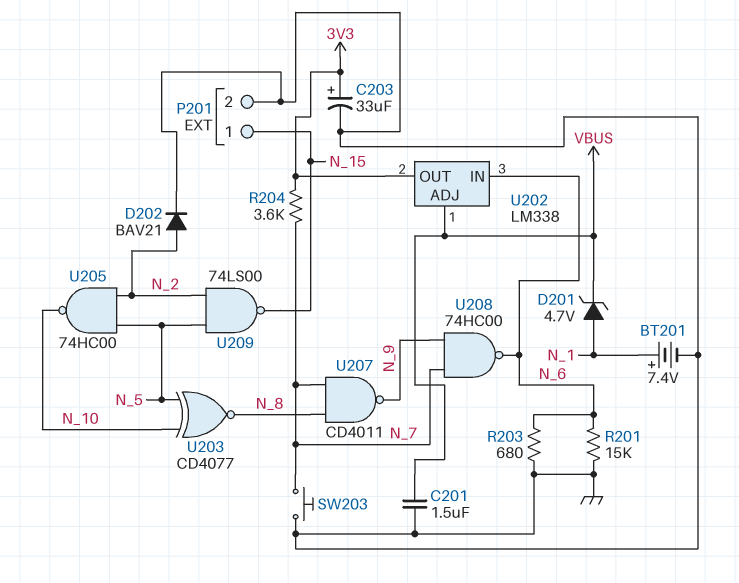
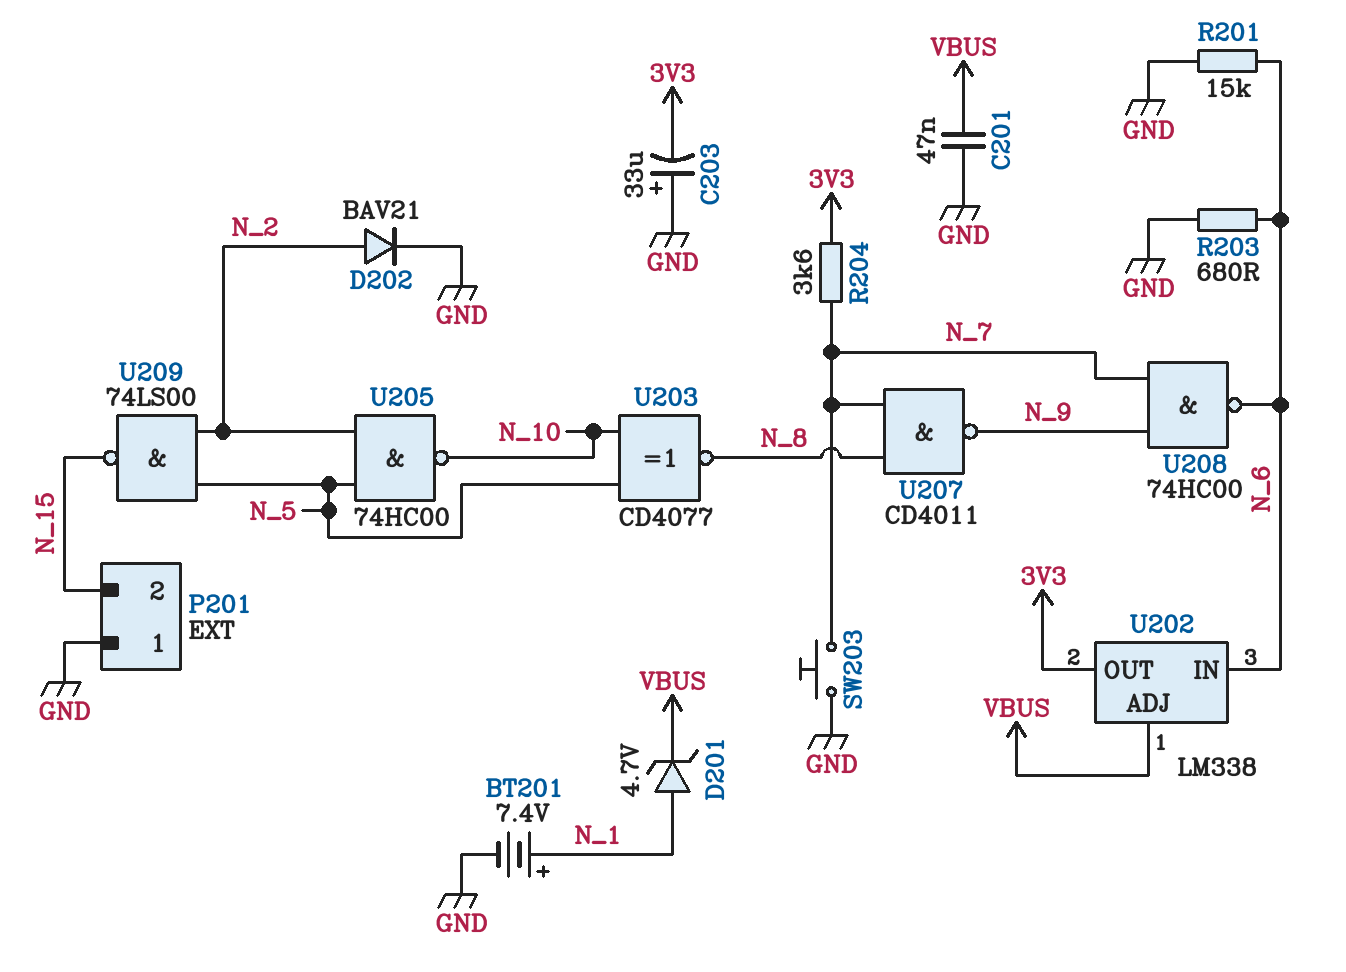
C201: 1.5uF (GND, VBUS) -> 47nF (GND, VBUS)
C203: 33uF (plus 3V3, minus GND) -> 33uF (plus GND, minus 3V3)
P201 pin 1: N_15 -> GND
P201 pin 2: GND -> N_15

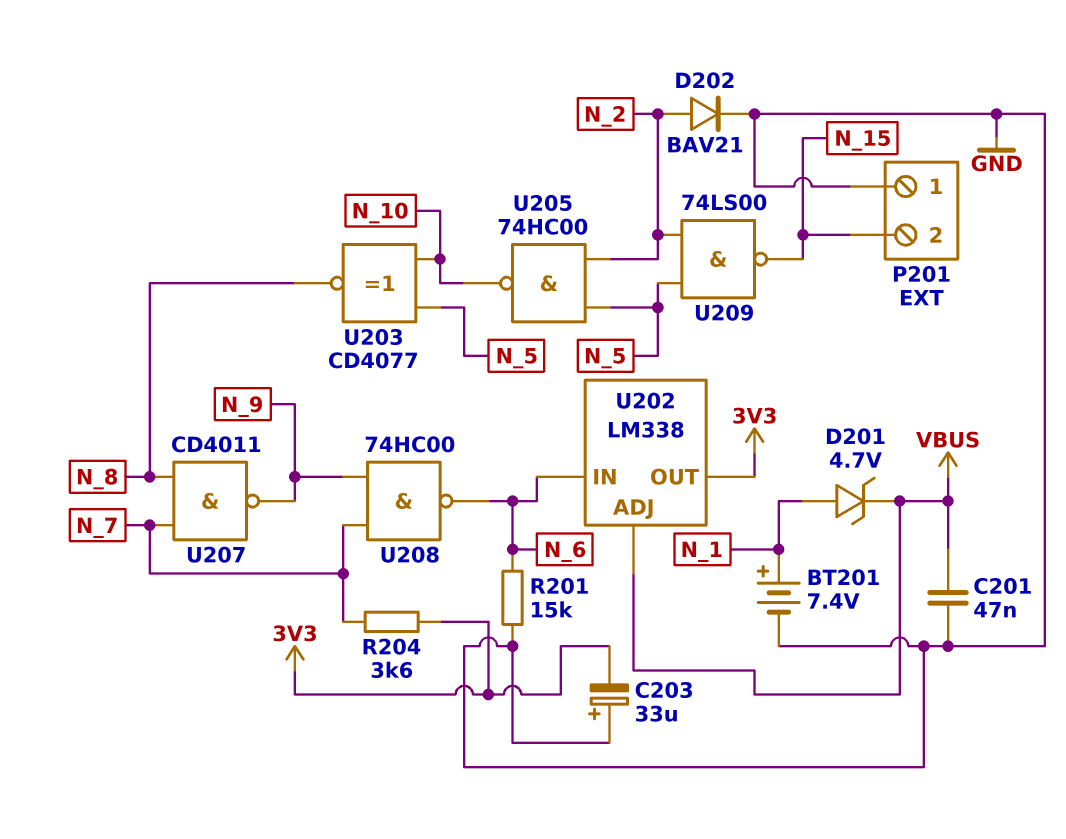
R203: 680 (GND, N_6) -> none
SW203: button (GND, N_7) -> none

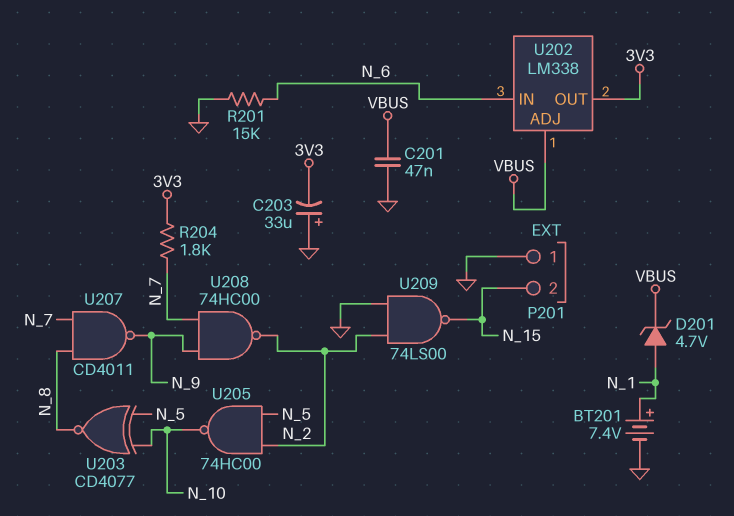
D202: diode BAV21 (A N_2, K GND) -> none
R204: 3.6k (3V3, N_7) -> 1.8k (3V3, N_7)
U208: NAND 74HC00 (in N_7, in N_9, out N_6) -> NAND 74HC00 (in N_7, in N_9, out N_2)
U209: NAND 74LS00 (in N_2, in N_5, out N_15) -> NAND 74LS00 (in GND, in N_2, out N_15)

